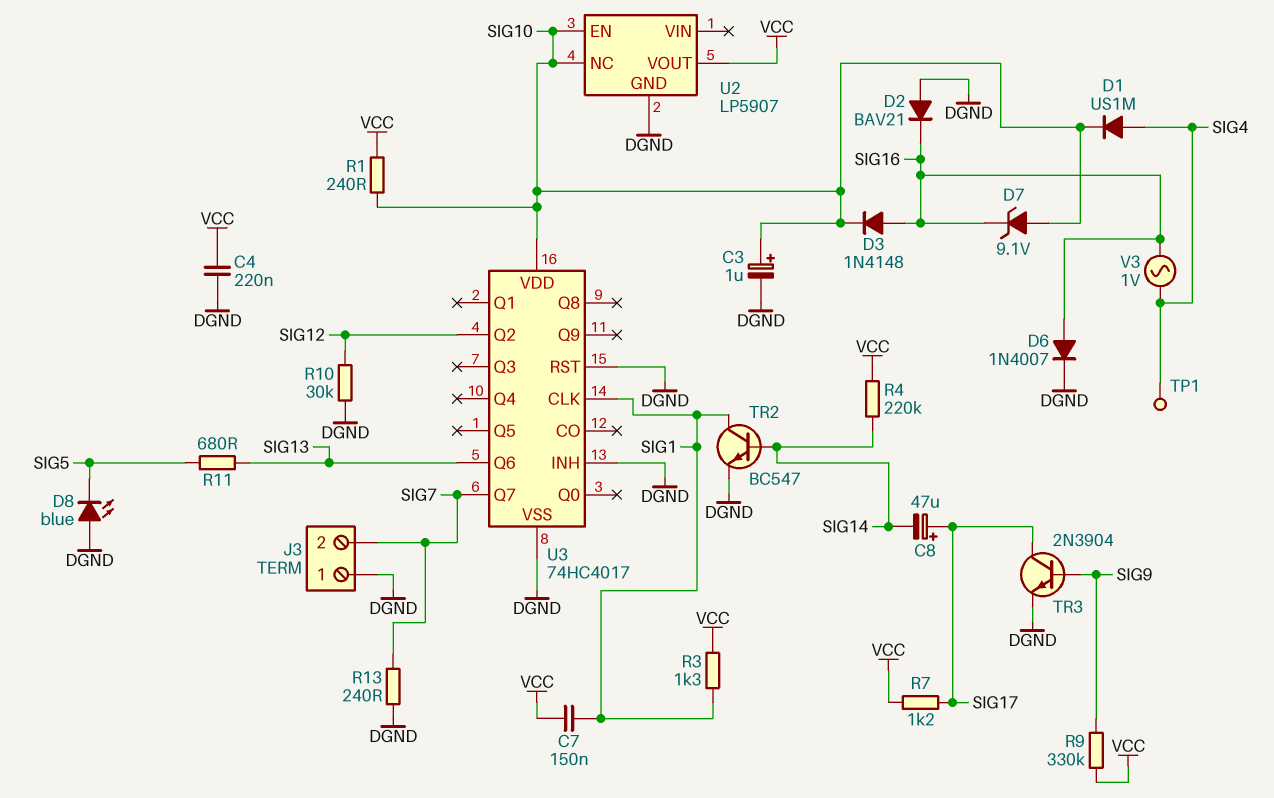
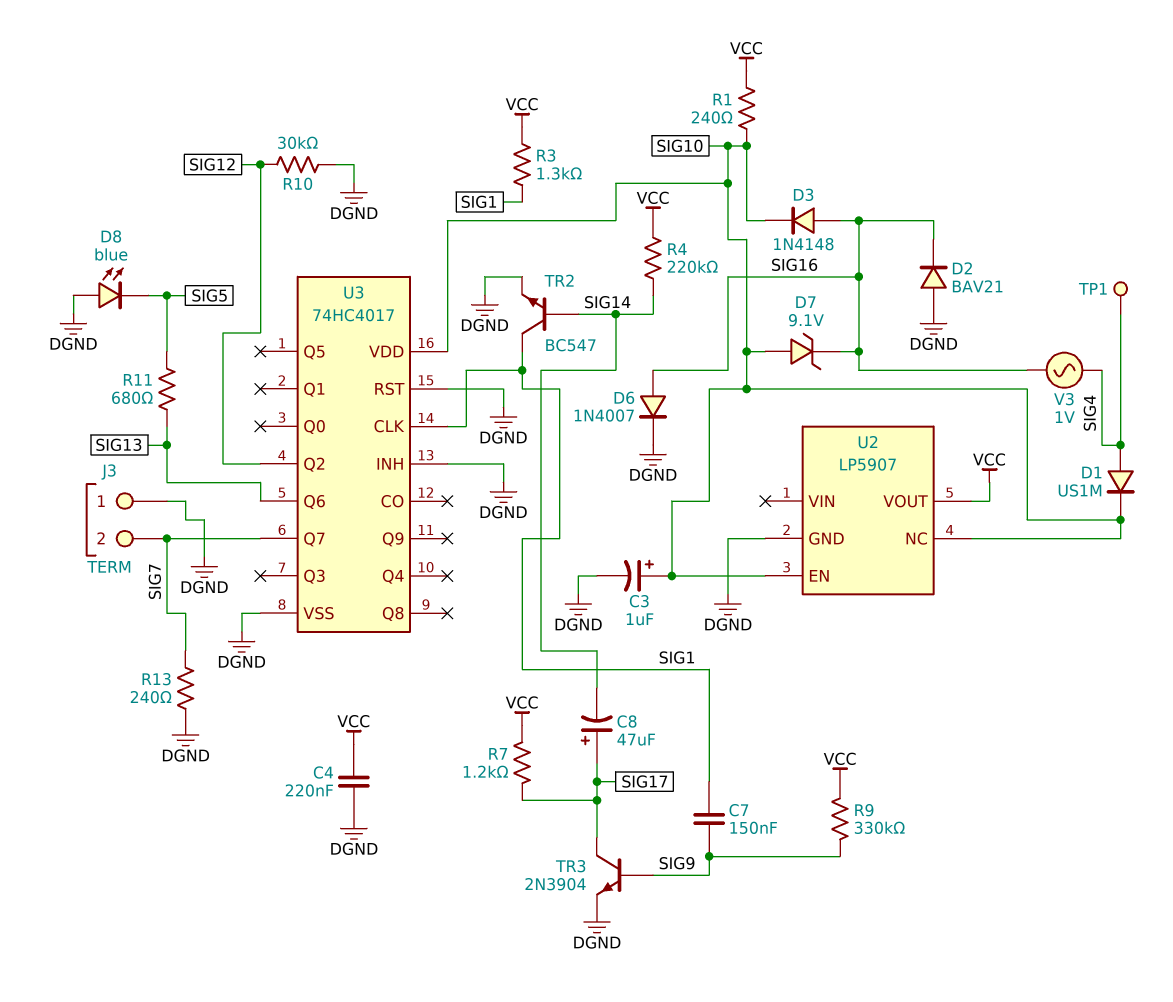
C7: 150nF (SIG1, VCC) -> 150nF (SIG1, SIG9)

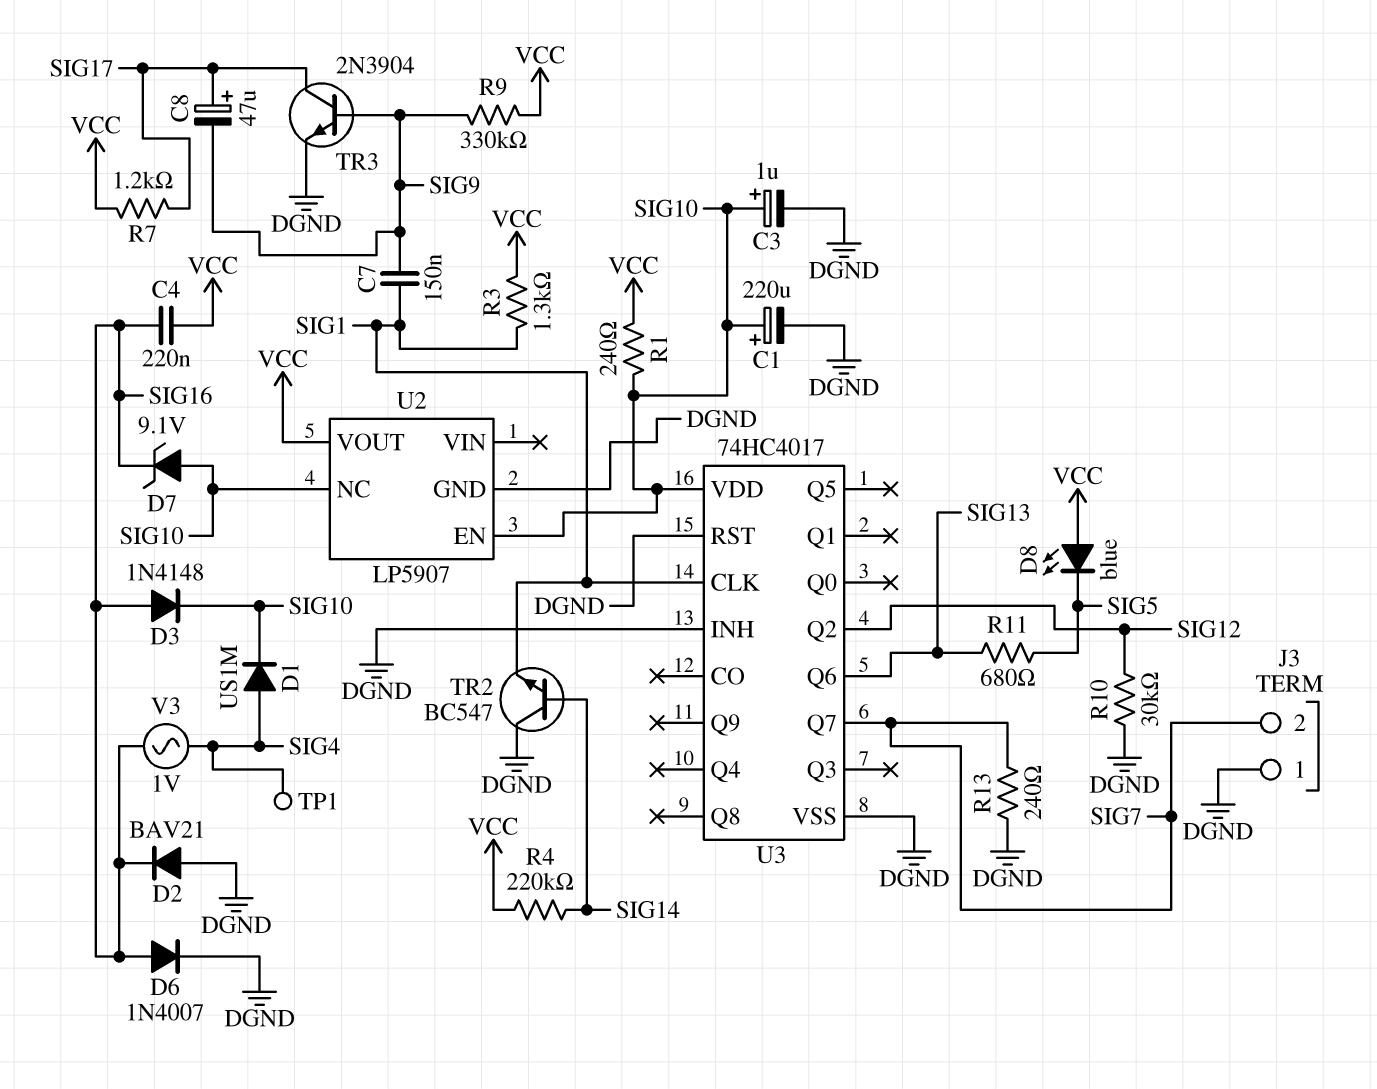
C1: none -> 220uF (plus SIG10, minus DGND)
C4: 220nF (DGND, VCC) -> 220nF (SIG16, VCC)
C8: 47uF (plus SIG17, minus SIG14) -> 47uF (plus SIG17, minus SIG9)
D8: LED blue (A DGND, K SIG5) -> LED blue (A VCC, K SIG5)
TR2: NPN BC547 (B SIG14, C SIG1, E DGND) -> NPN BC547 (B SIG14, C DGND, E SIG1)

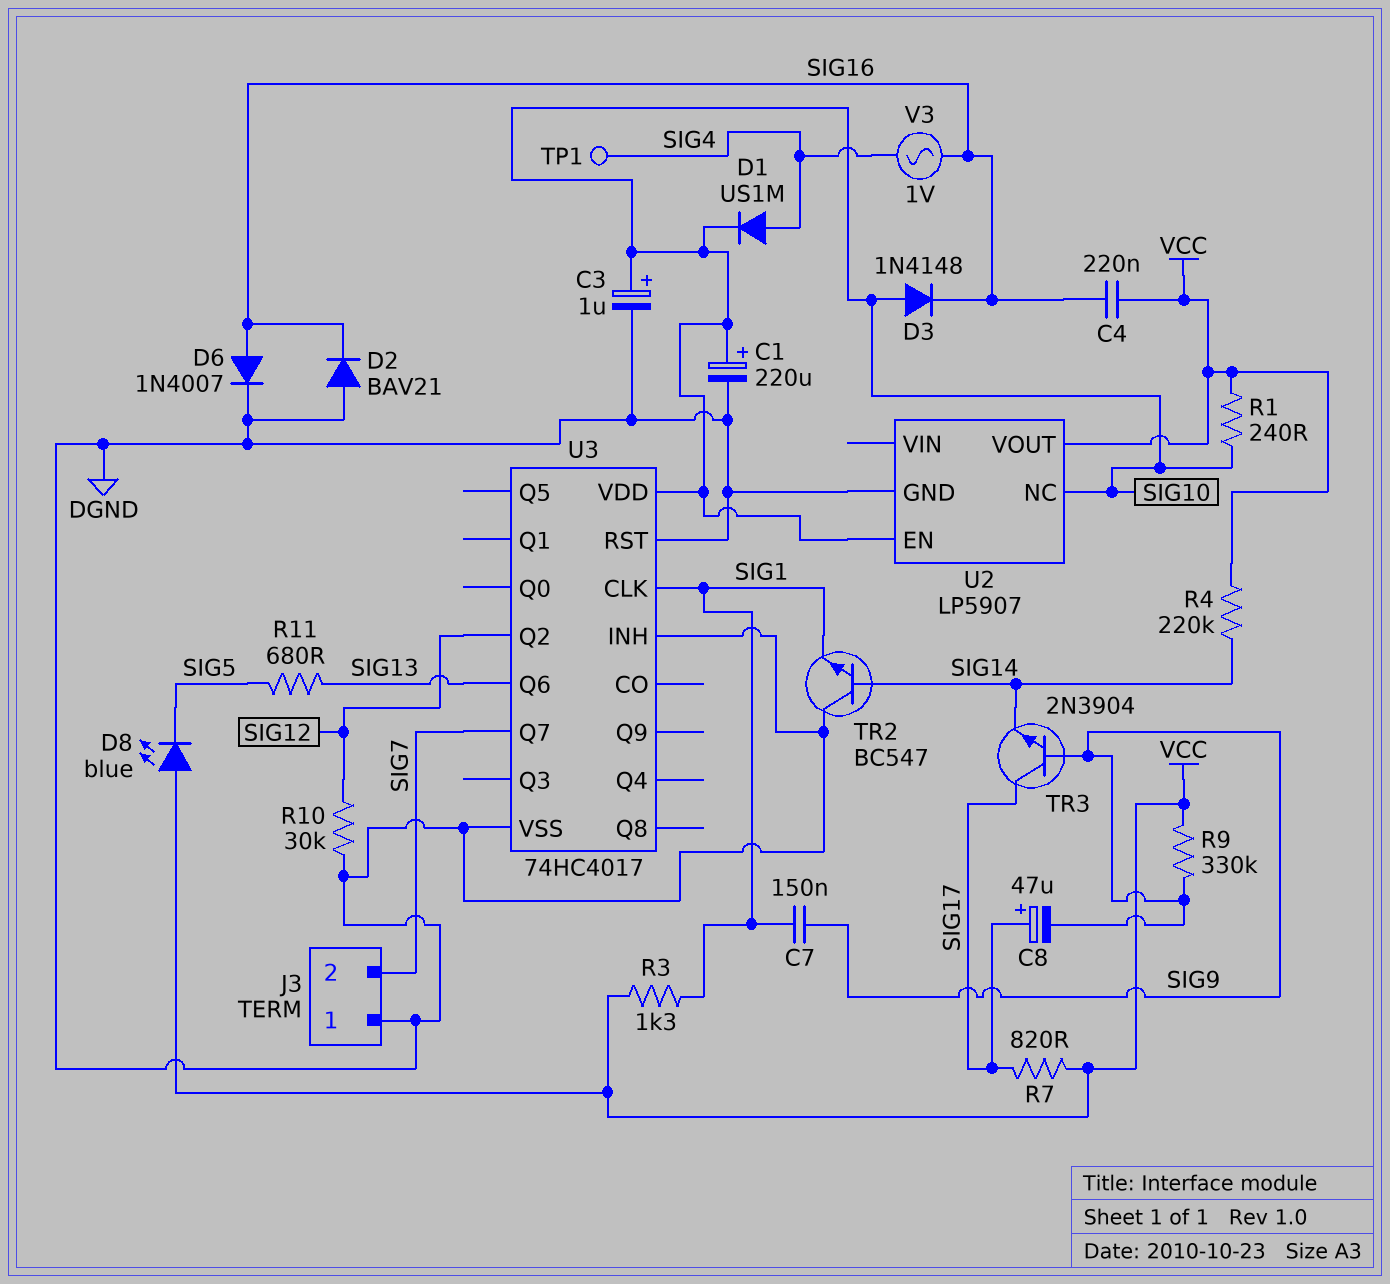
D3: diode 1N4148 (A SIG16, K SIG10) -> diode 1N4148 (A SIG10, K SIG16)
D7: zener 9.1V (A SIG10, K SIG16) -> none
R7: 1.2k (SIG17, VCC) -> 820 (SIG17, VCC)
R13: 240 (DGND, SIG7) -> none
TR3: NPN 2N3904 (B SIG9, C SIG17, E DGND) -> NPN 2N3904 (B SIG9, C SIG17, E SIG14)

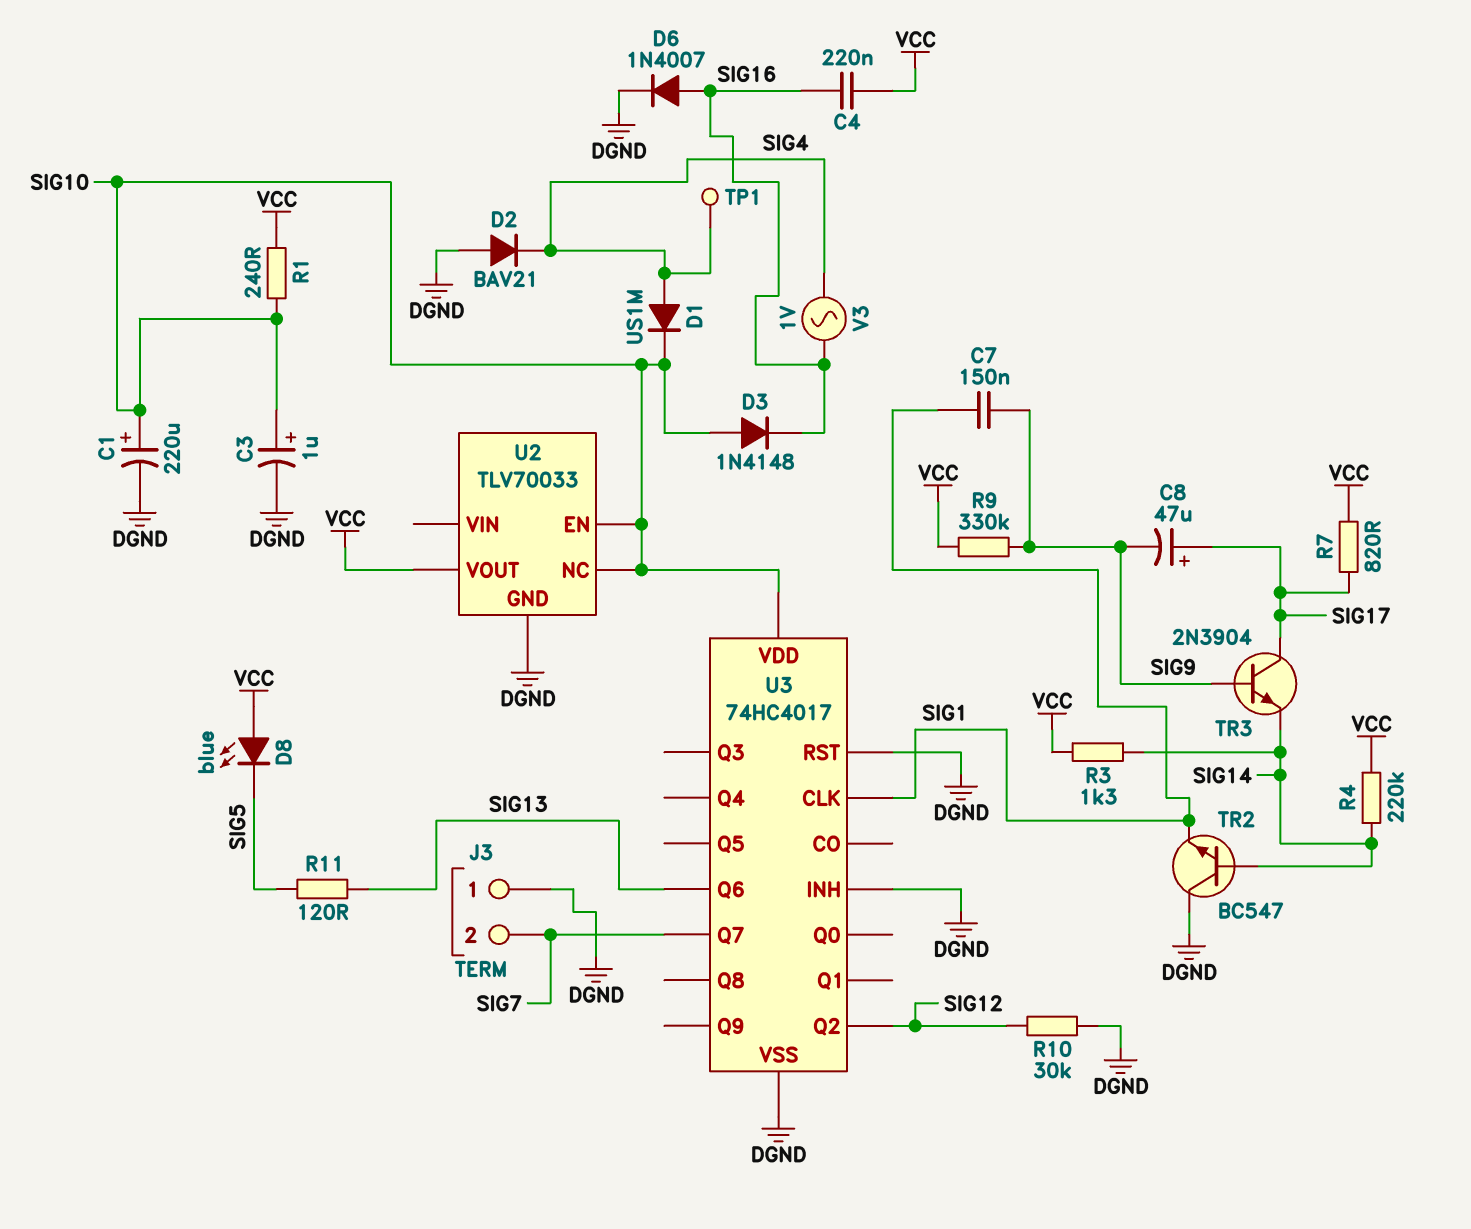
D2: diode BAV21 (A DGND, K SIG16) -> diode BAV21 (A DGND, K SIG4)
R3: 1.3k (SIG1, VCC) -> 1.3k (SIG14, VCC)
R11: 680 (SIG5, SIG13) -> 120 (SIG5, SIG13)
U2: LP5907 -> TLV70033

